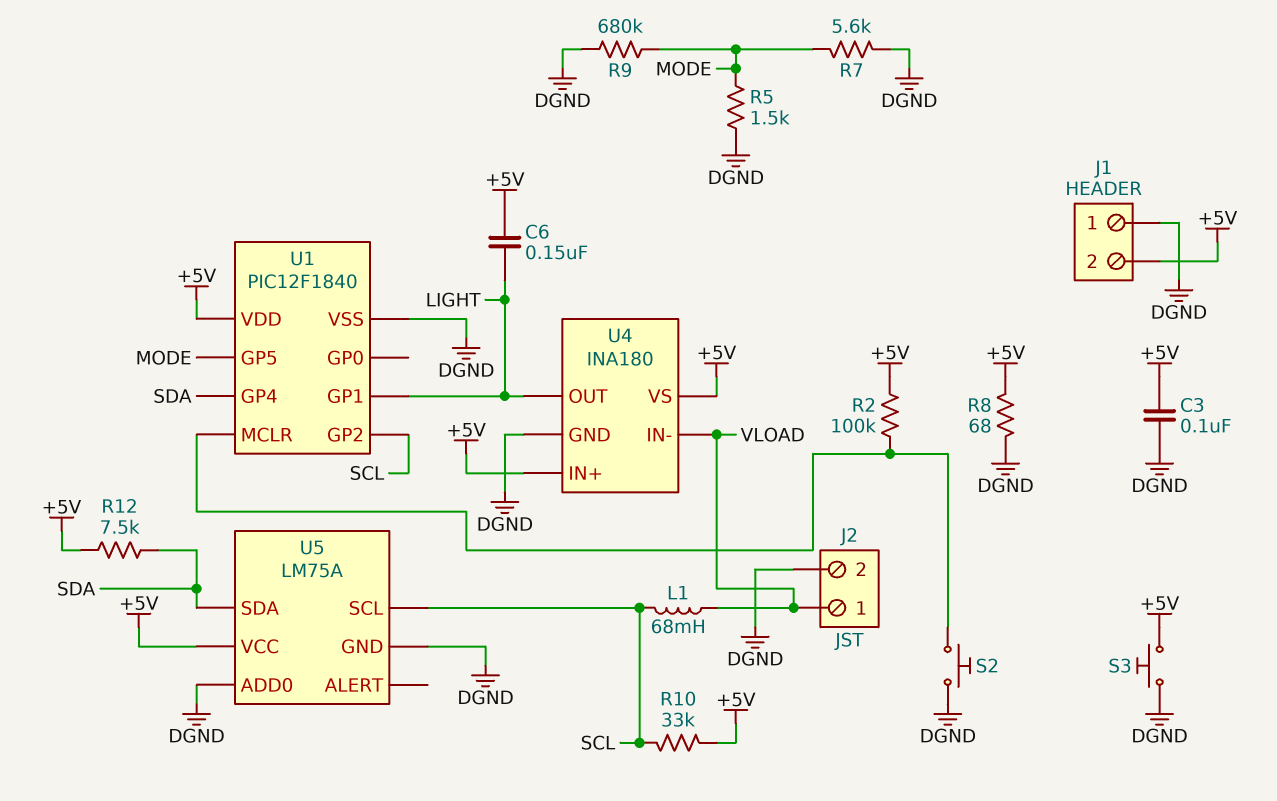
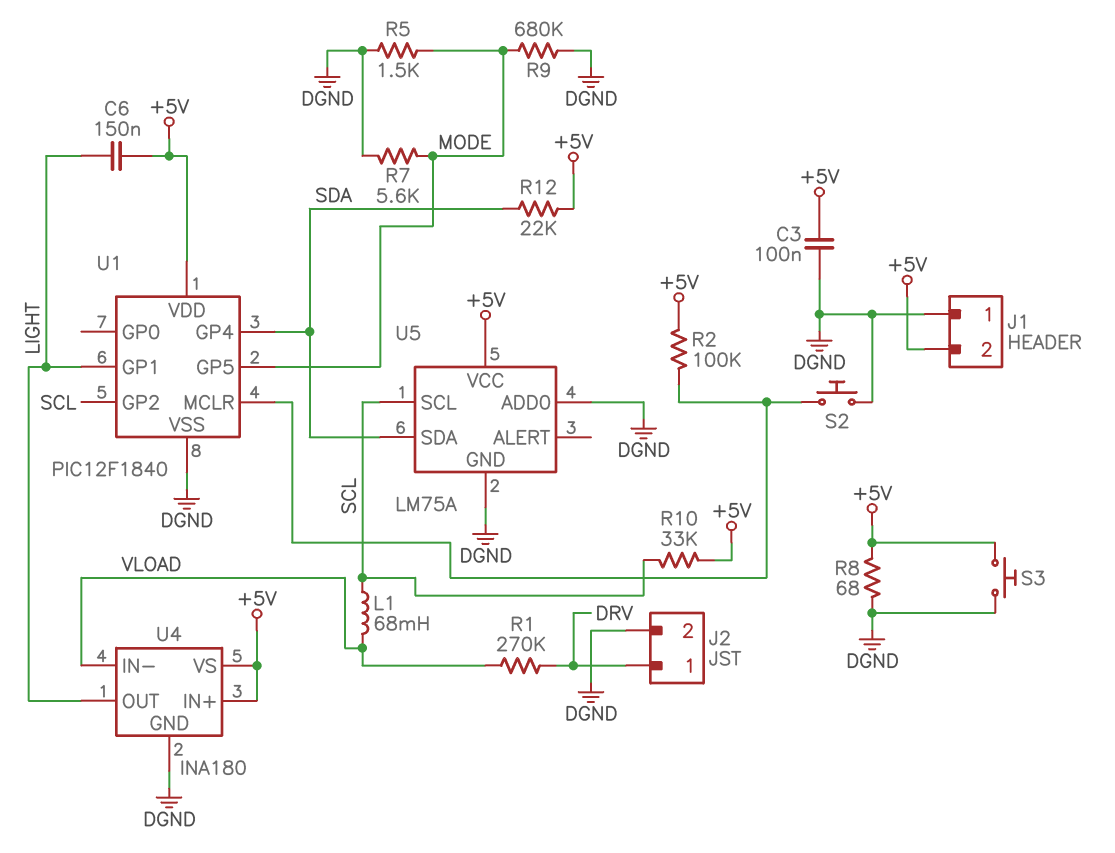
J2 pin 1: VLOAD -> DRV
R1: none -> 270k (DRV, VLOAD)
R12: 7.5k (+5V, SDA) -> 22k (+5V, SDA)

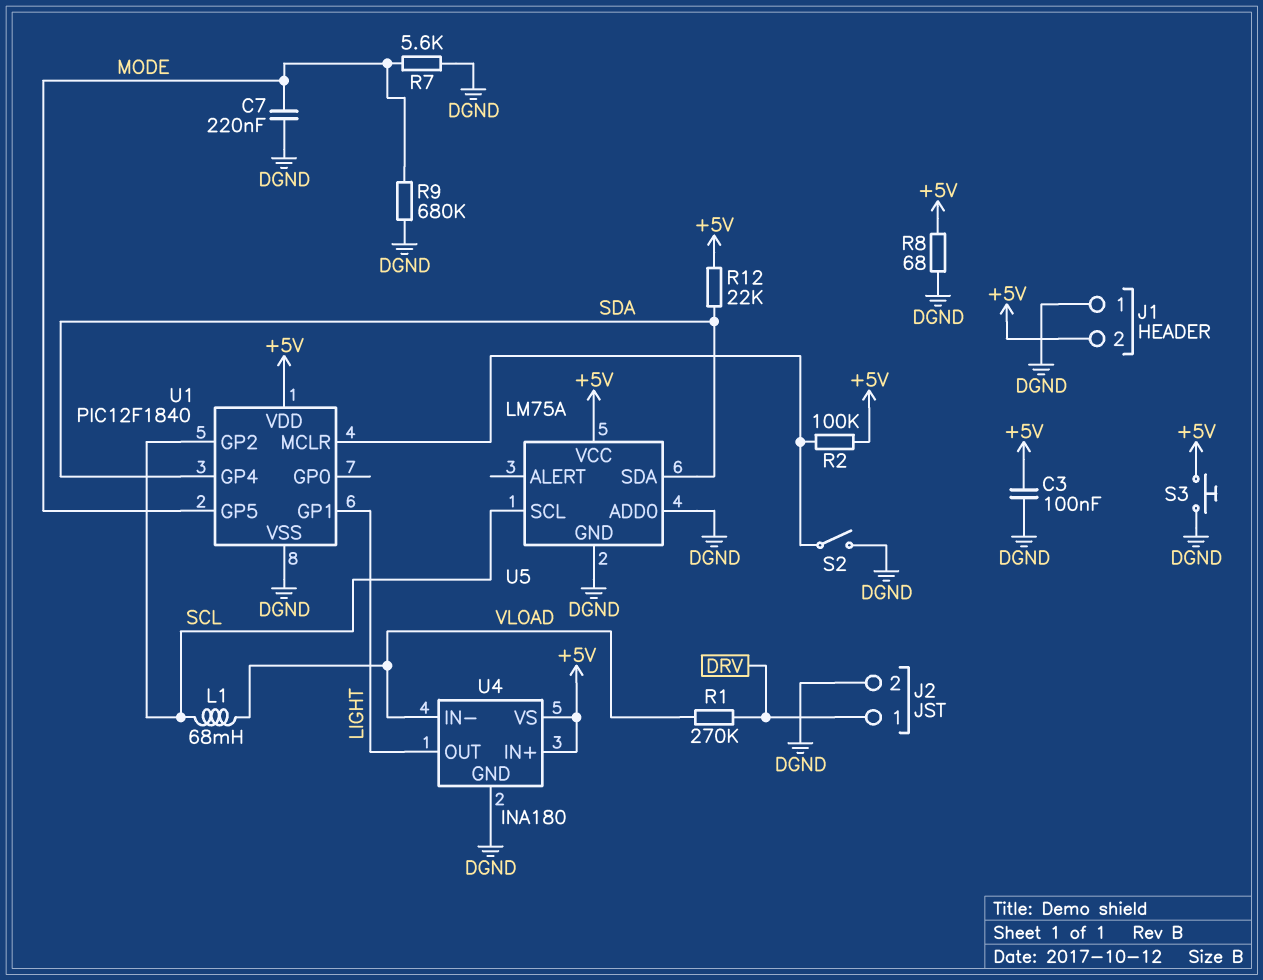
C6: 150nF (+5V, LIGHT) -> none
C7: none -> 220nF (DGND, MODE)
R5: 1.5k (DGND, MODE) -> none
R10: 33k (+5V, SCL) -> none
S2: button (DGND, U1/MCLR) -> switch (DGND, U1/MCLR)

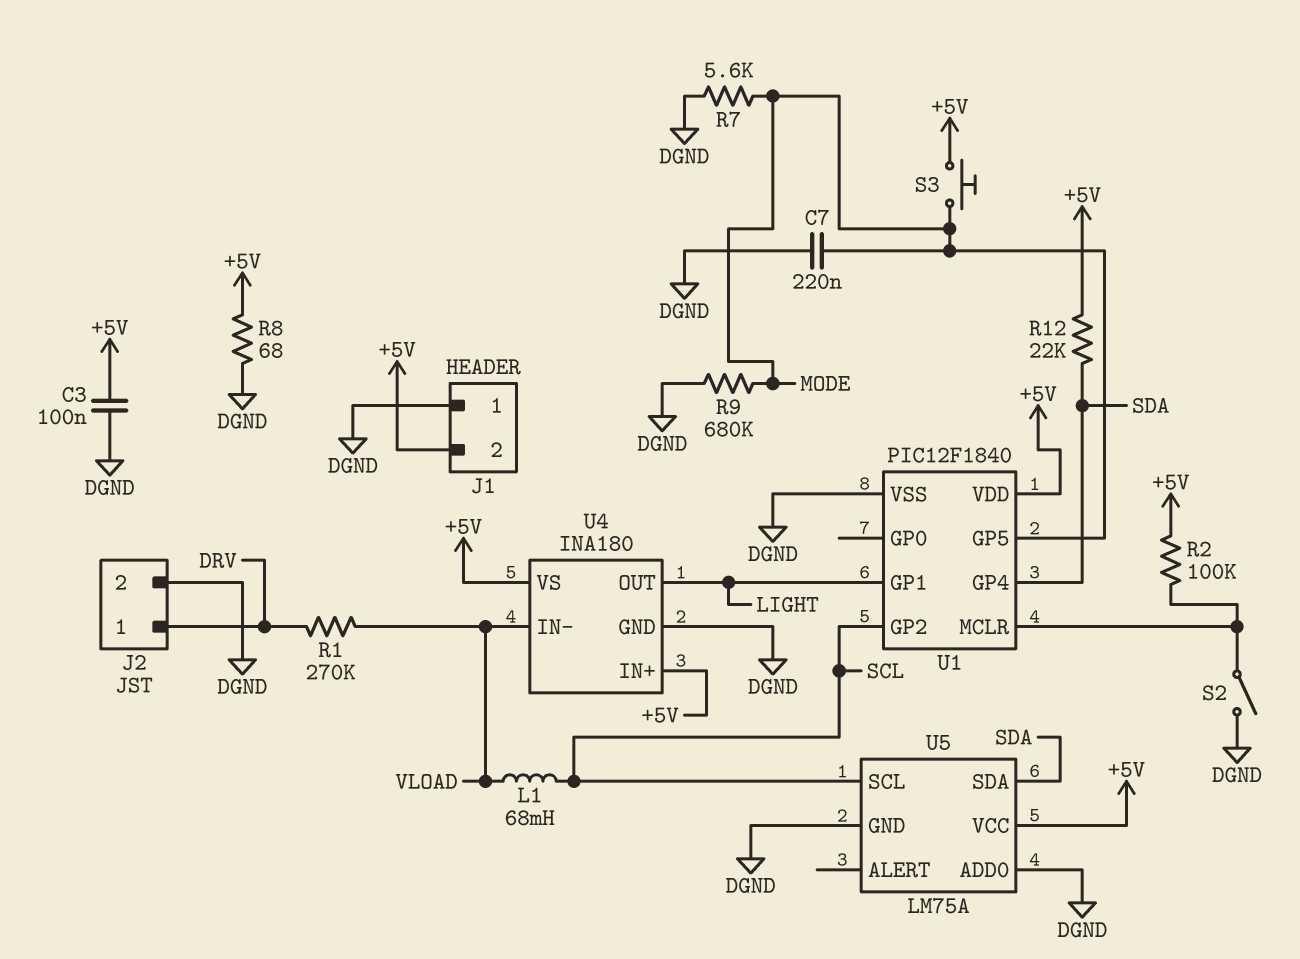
S3: button (+5V, DGND) -> button (+5V, MODE)

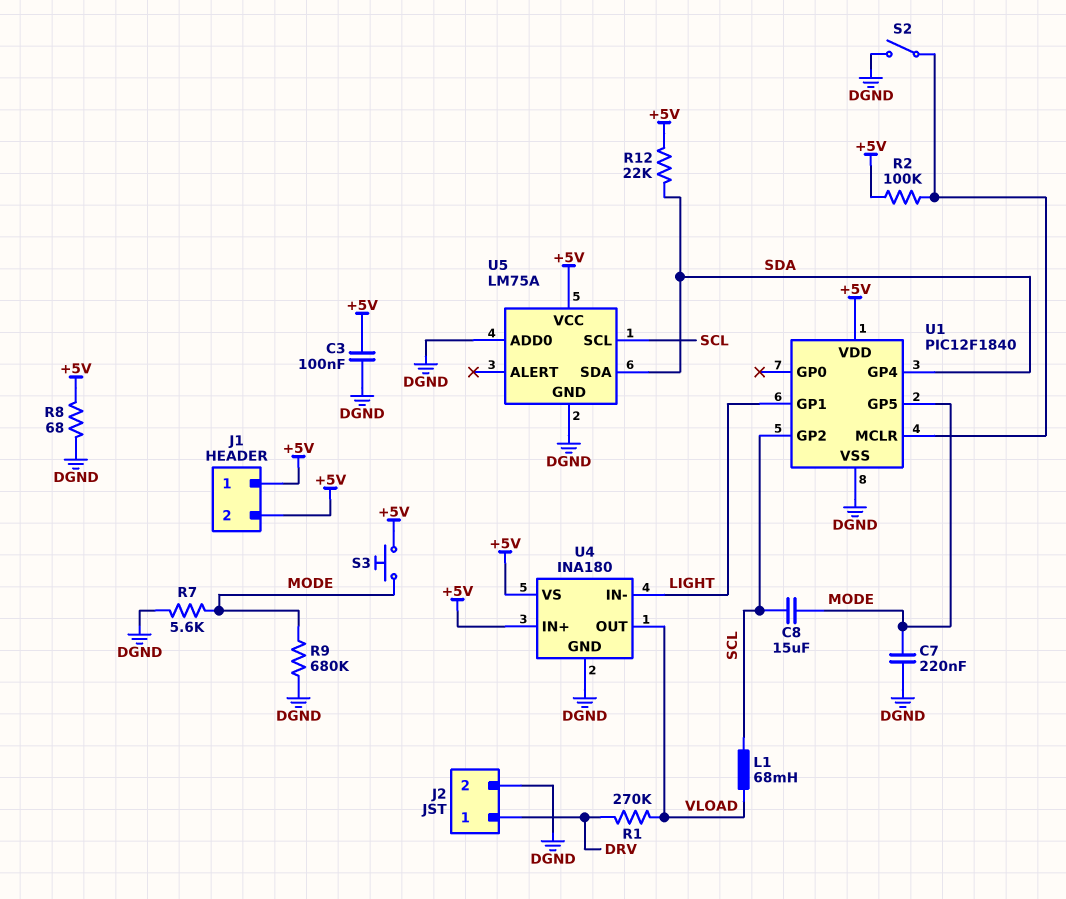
C8: none -> 15uF (MODE, SCL)
J1 pin 1: DGND -> +5V
U4 pin IN-: VLOAD -> LIGHT
U4 pin OUT: LIGHT -> VLOAD

